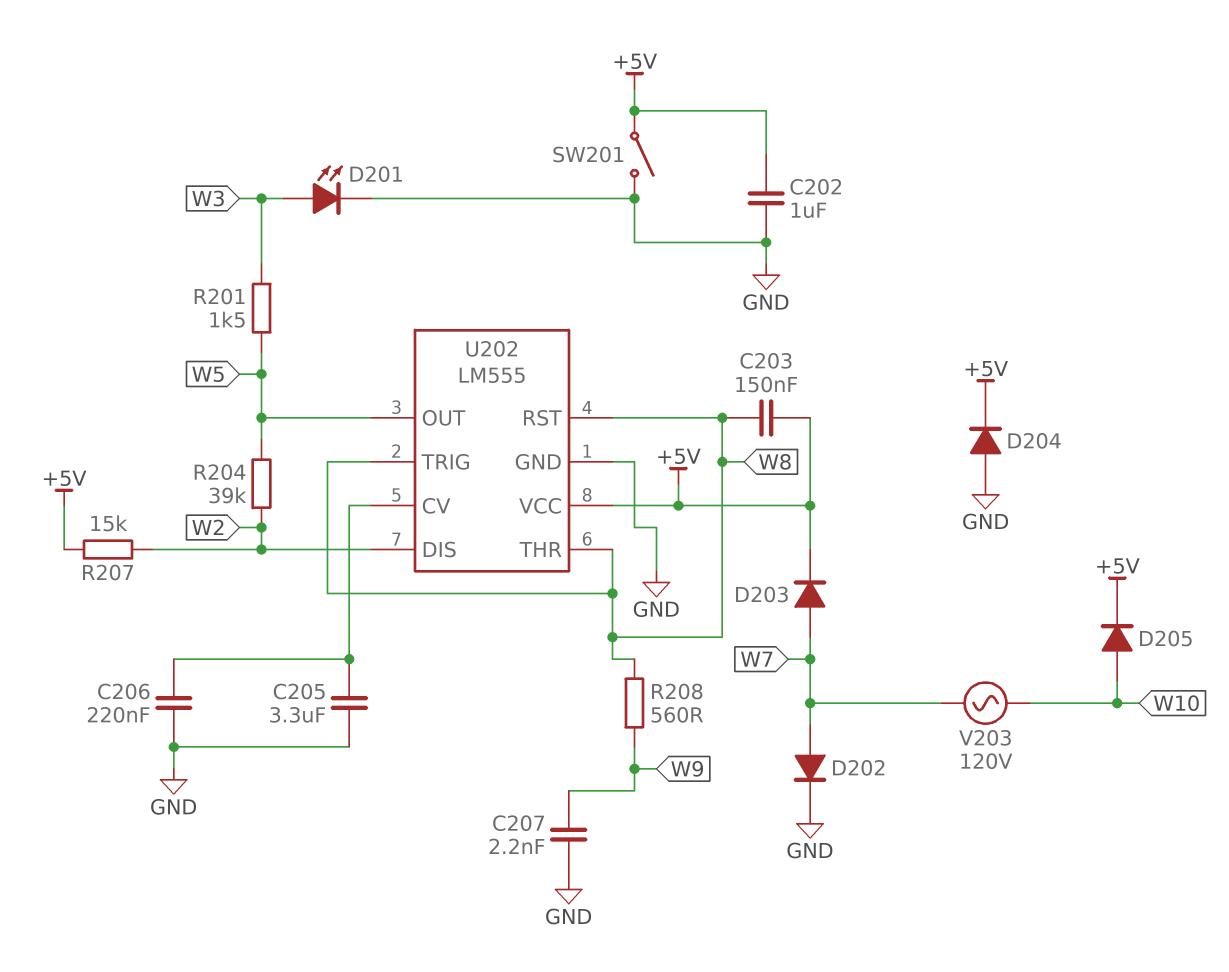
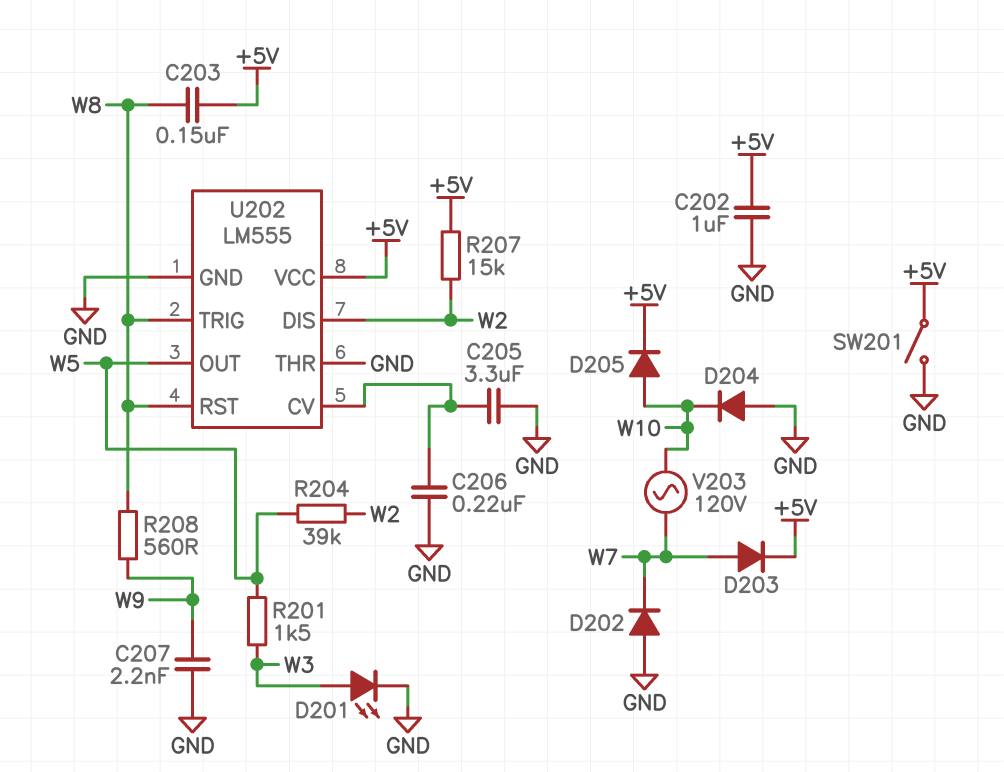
D202: diode (A W7, K GND) -> diode (A GND, K W7)
D204: diode (A GND, K +5V) -> diode (A GND, K W10)
U202 pin THR: W8 -> GND

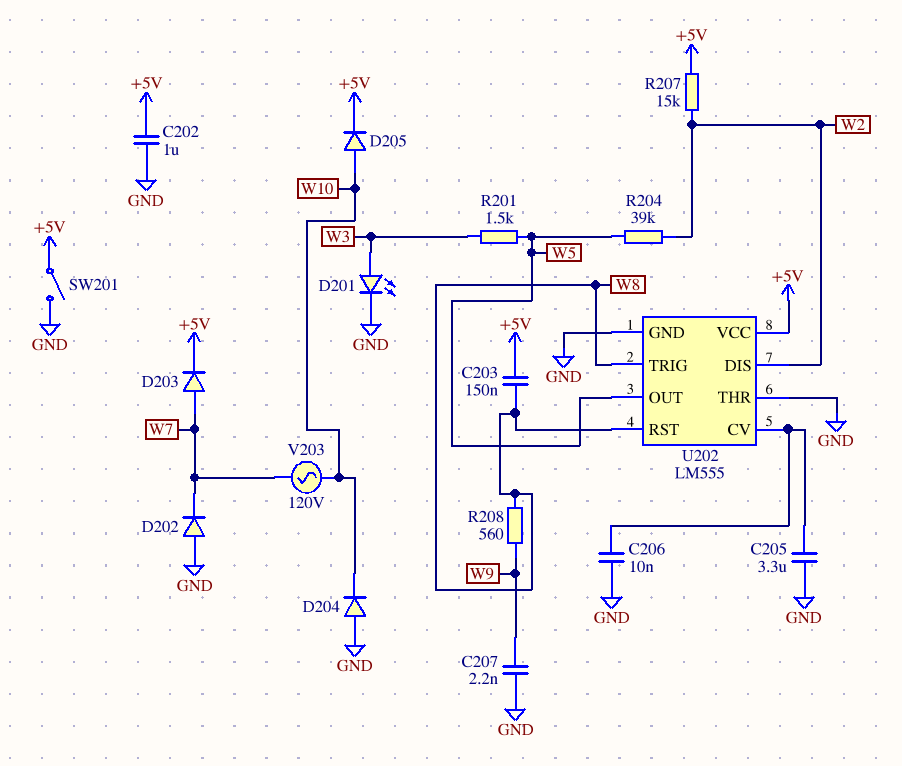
C206: 220nF (GND, U202/CV) -> 10nF (GND, U202/CV)

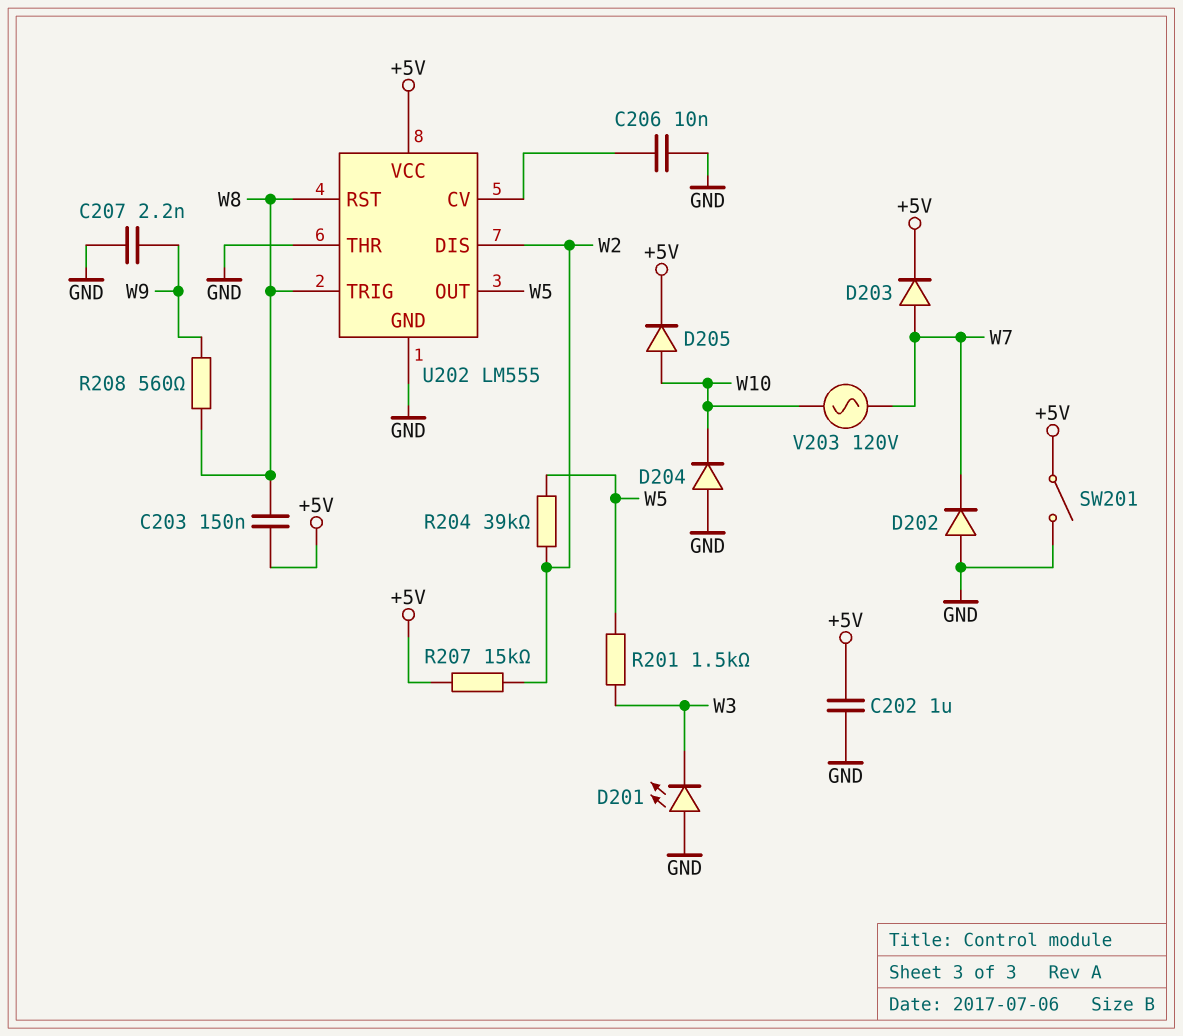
C205: 3.3uF (GND, U202/CV) -> none
D201: LED (A W3, K GND) -> LED (A GND, K W3)

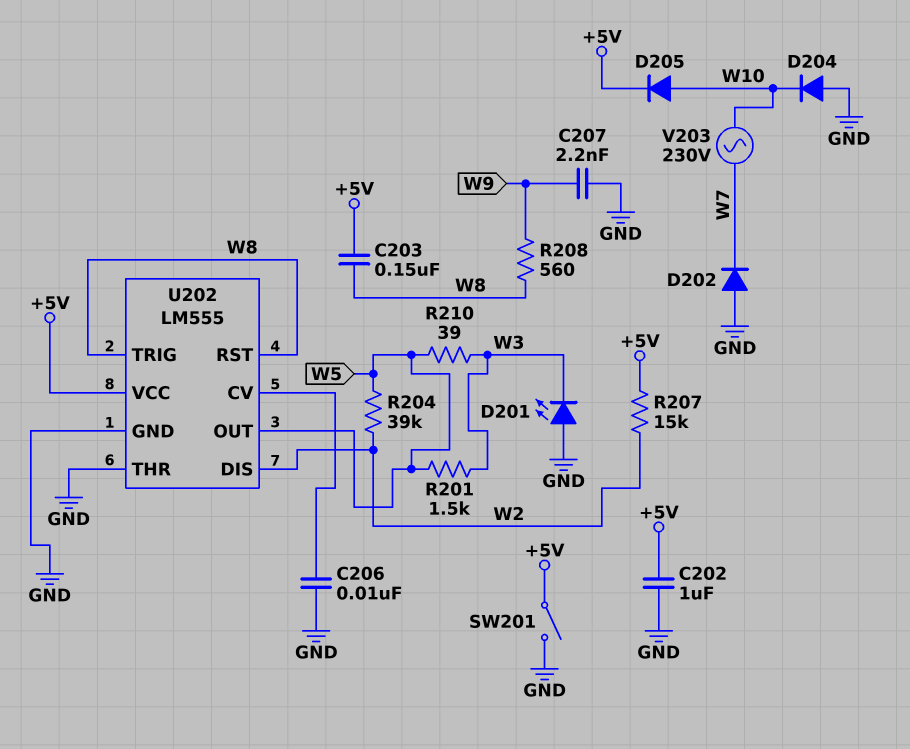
D203: diode (A W7, K +5V) -> none
R210: none -> 39 (W3, W5)
V203: AC 120V (W7, W10) -> AC 230V (W7, W10)

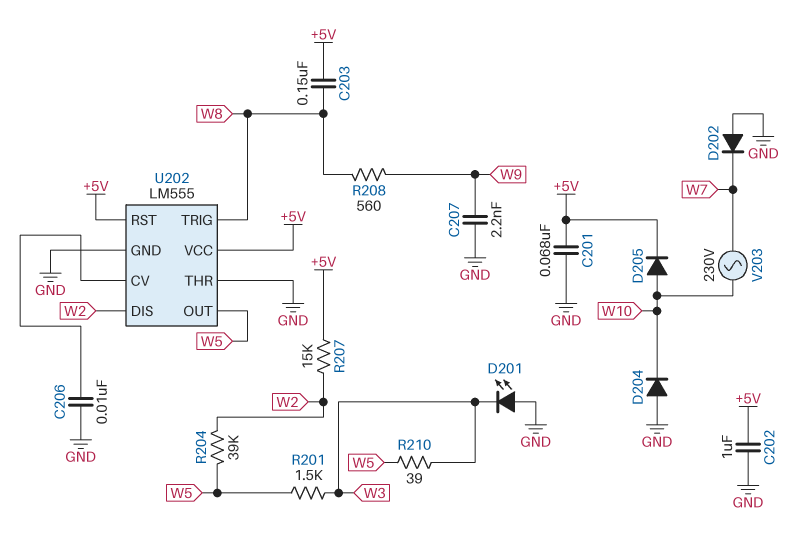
C201: none -> 68nF (+5V, GND)
SW201: switch (+5V, GND) -> none
U202 pin RST: W8 -> +5V

